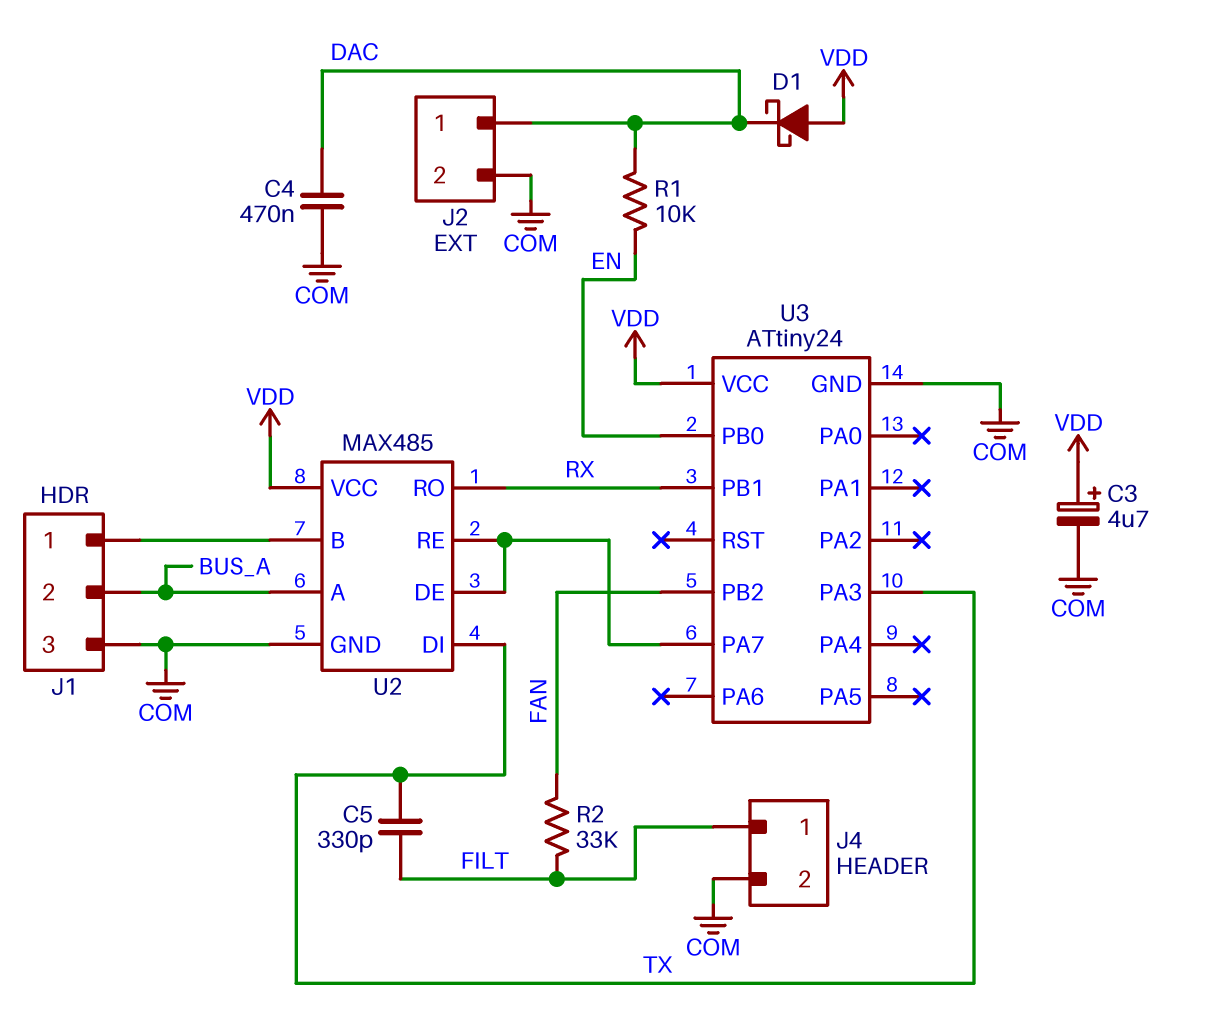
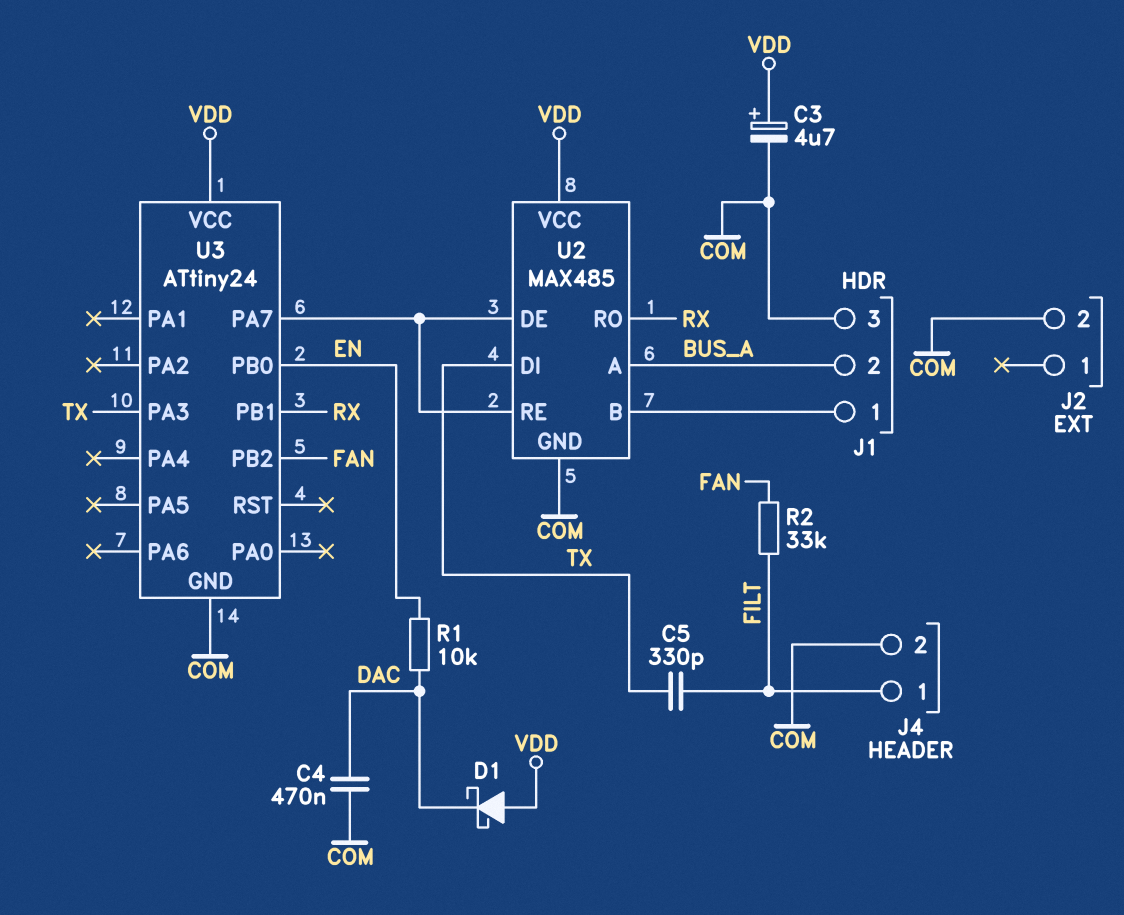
J2 pin 1: DAC -> none

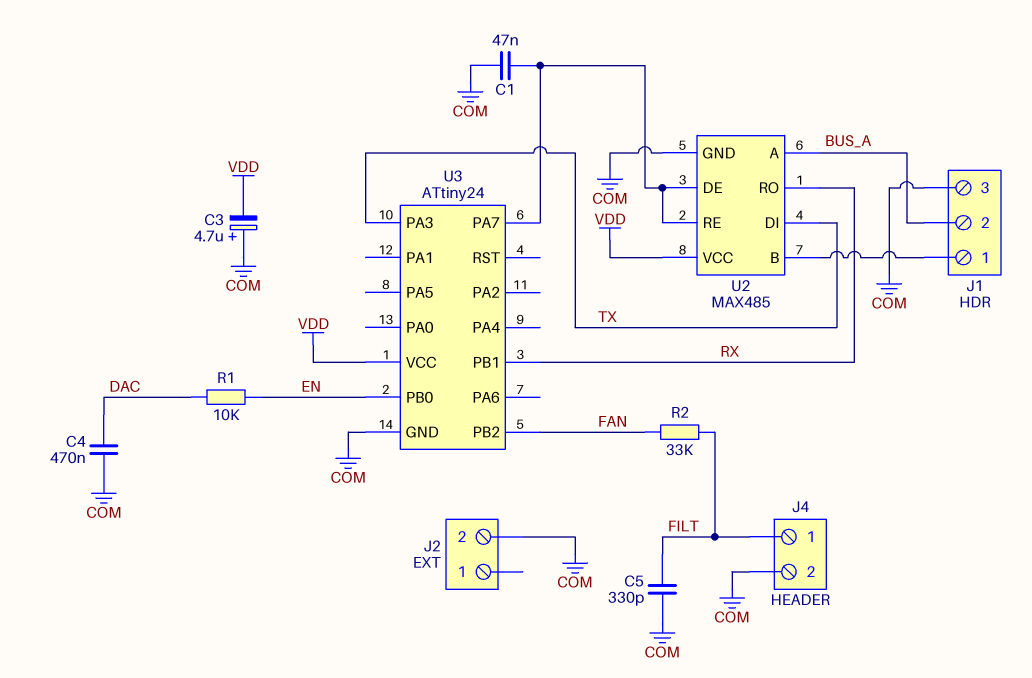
C1: none -> 47nF (COM, U2/DE)
C3: 4.7uF (plus VDD, minus COM) -> 4.7uF (plus COM, minus VDD)
C5: 330pF (FILT, TX) -> 330pF (COM, FILT)
D1: schottky (A VDD, K DAC) -> none

